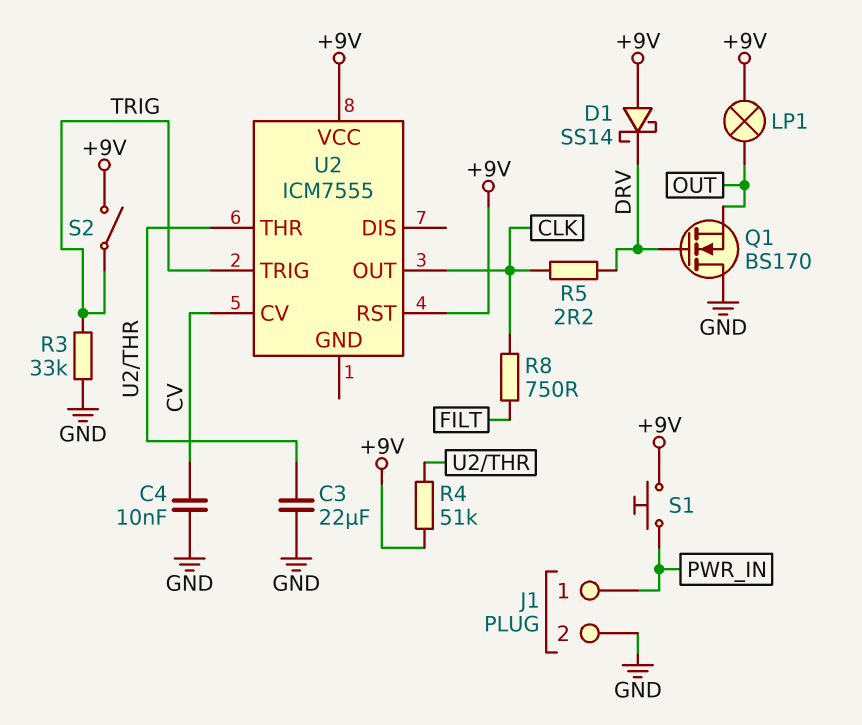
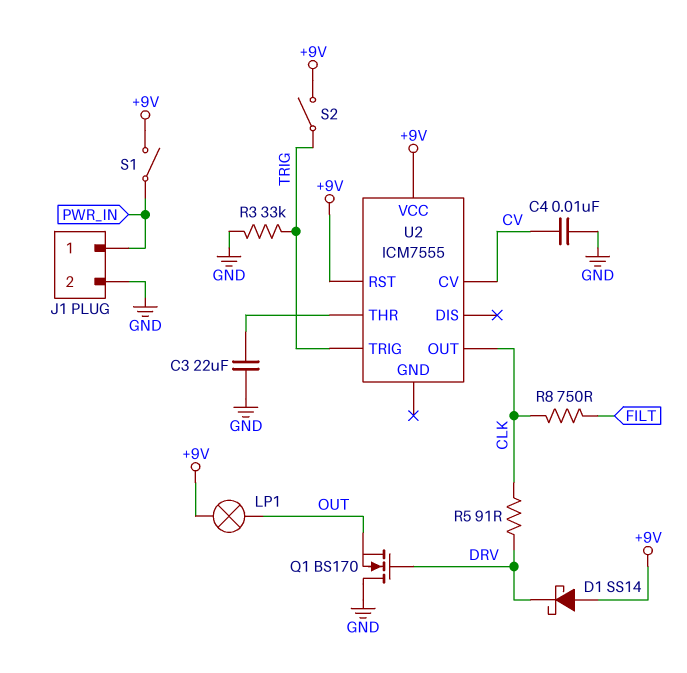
R4: 51k (+9V, U2/THR) -> none
R5: 2.2 (CLK, DRV) -> 91 (CLK, DRV)
S1: button (+9V, PWR_IN) -> switch (+9V, PWR_IN)

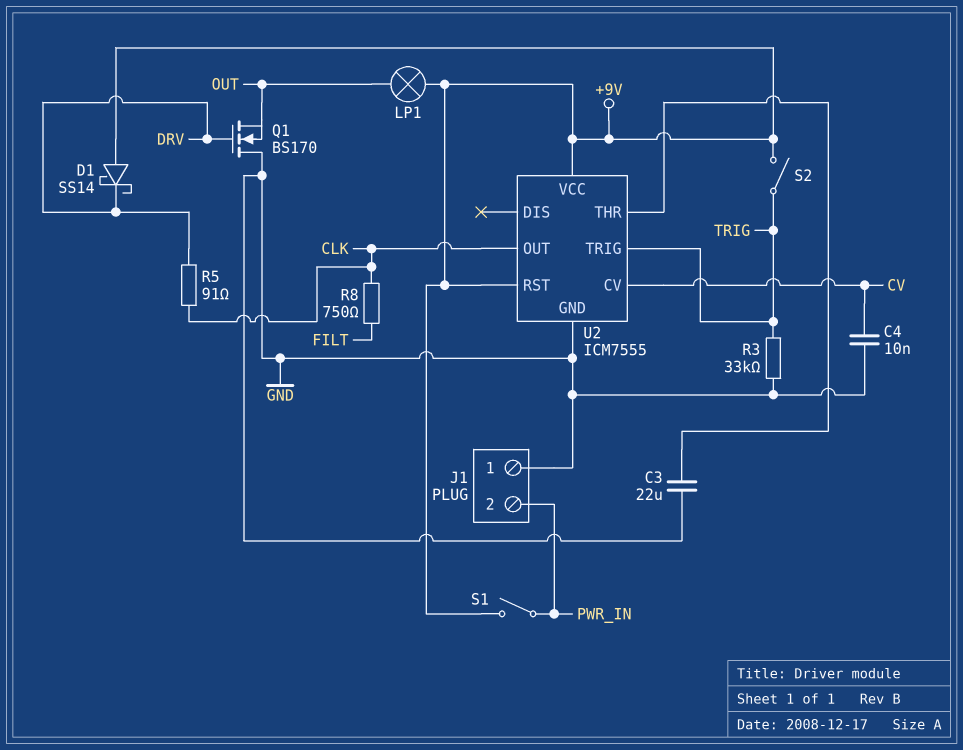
J1 pin 1: PWR_IN -> GND
J1 pin 2: GND -> PWR_IN
U2 pin GND: none -> GND

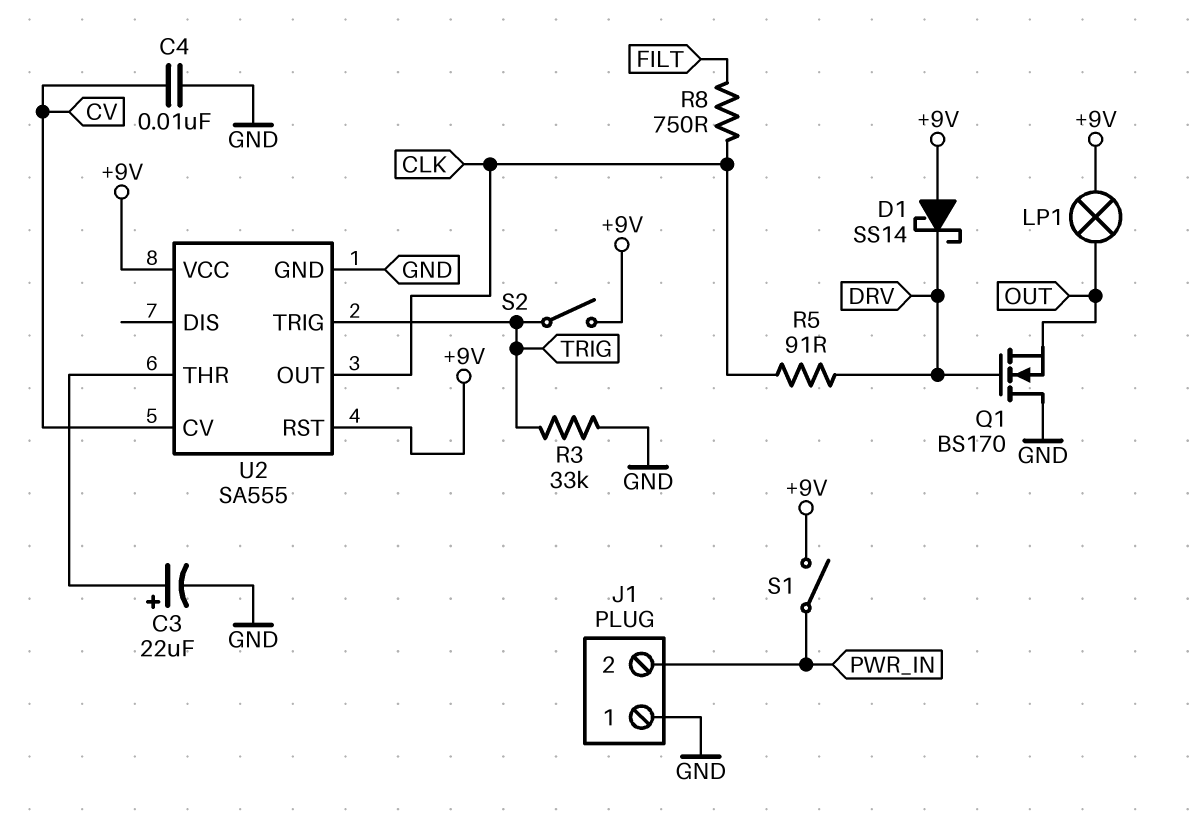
C3: 22uF (GND, U2/THR) -> 22uF (plus U2/THR, minus GND)
U2: ICM7555 -> SA555

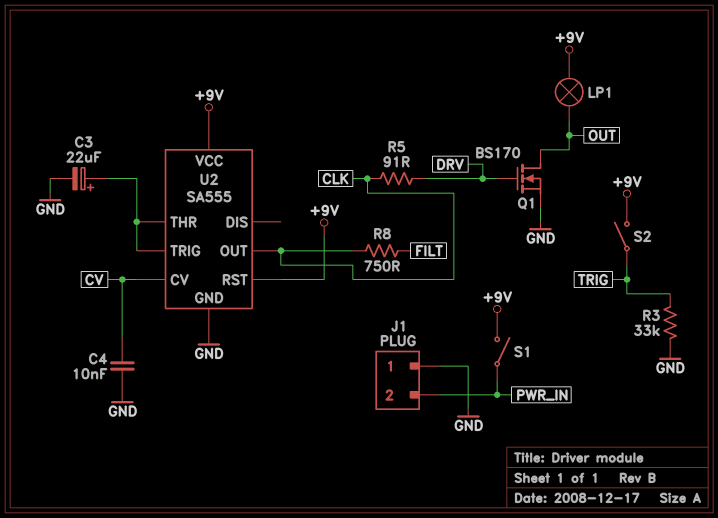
D1: schottky SS14 (A +9V, K DRV) -> none
Q1: NMOS BS170 (G DRV, D GND, S OUT) -> NMOS BS170 (G DRV, D OUT, S GND)
U2 pin TRIG: TRIG -> U2/THR

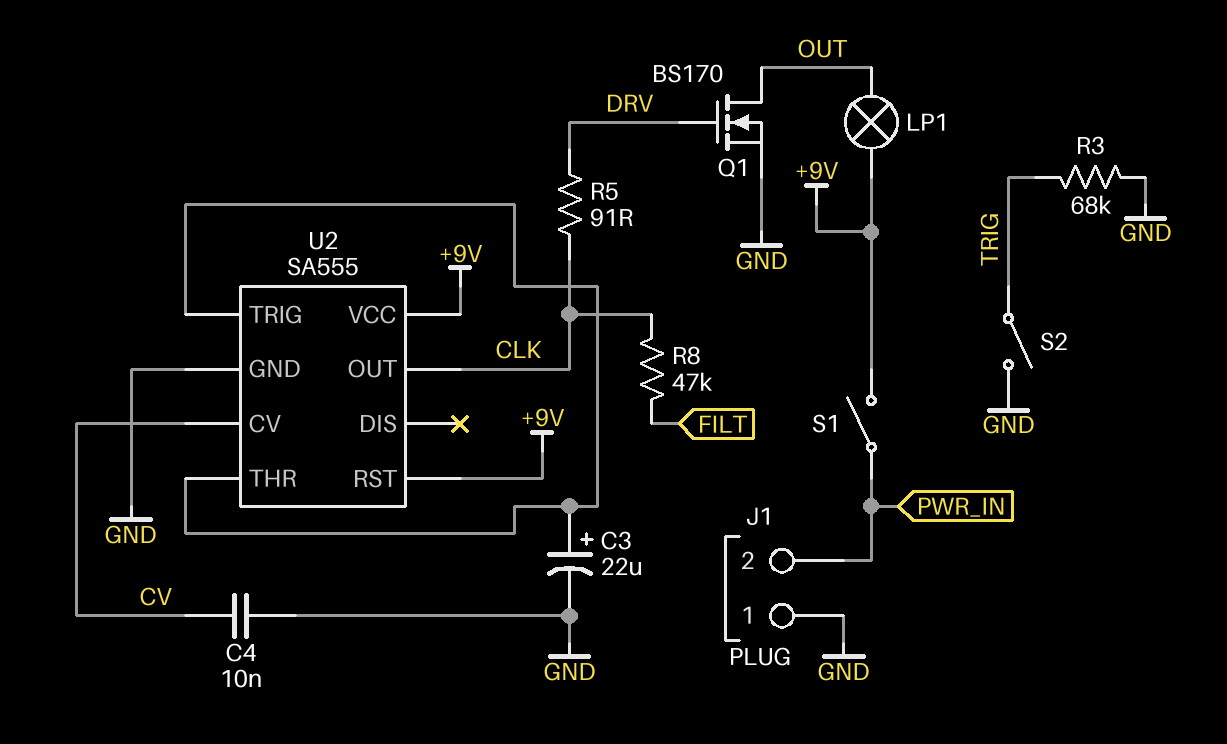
R3: 33k (GND, TRIG) -> 68k (GND, TRIG)
R8: 750 (CLK, FILT) -> 47k (CLK, FILT)
S2: switch (+9V, TRIG) -> switch (GND, TRIG)

